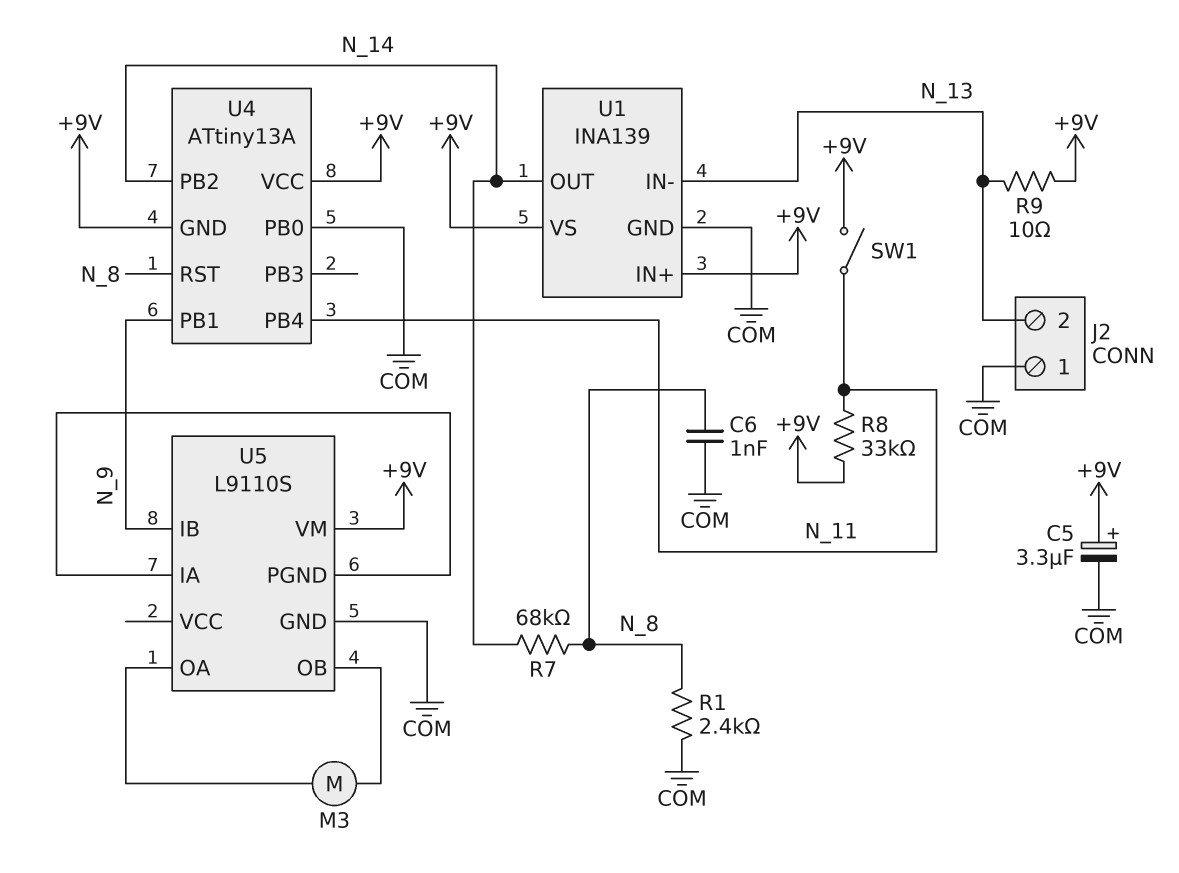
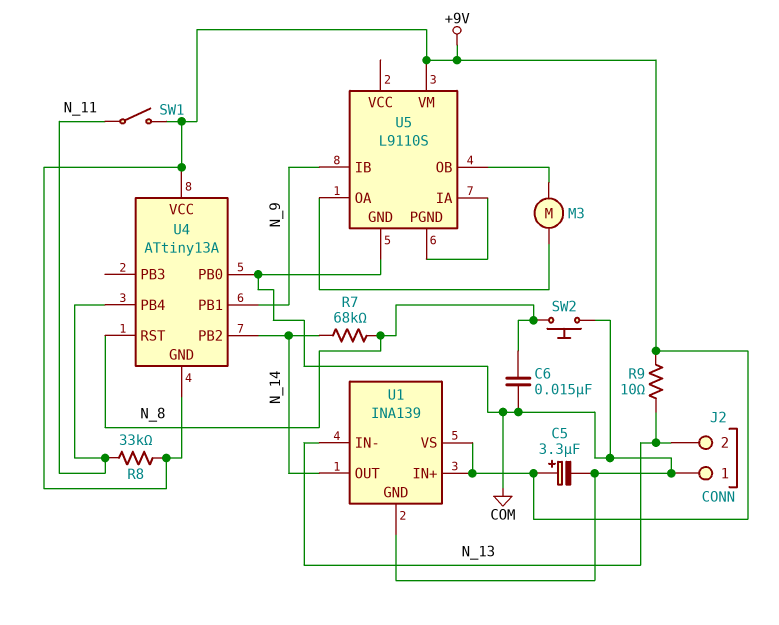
C6: 1nF (COM, N_8) -> 15nF (COM, N_8)
R1: 2.4k (COM, N_8) -> none
SW2: none -> button (COM, N_8)

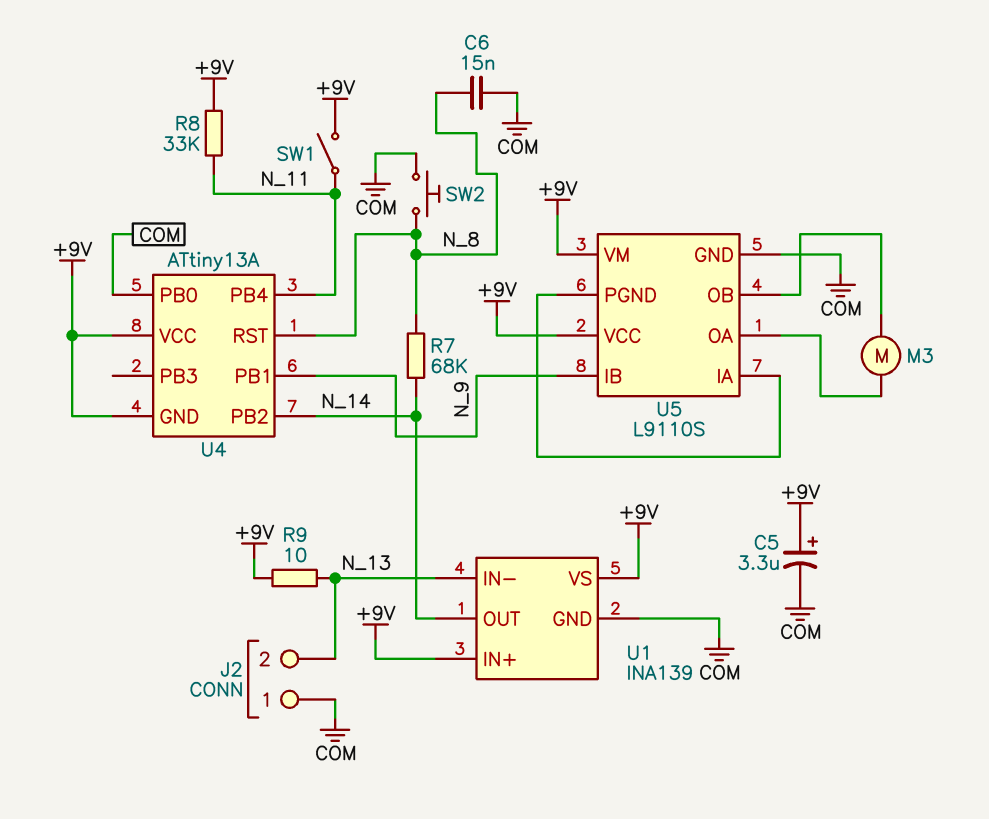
U5 pin VCC: none -> +9V

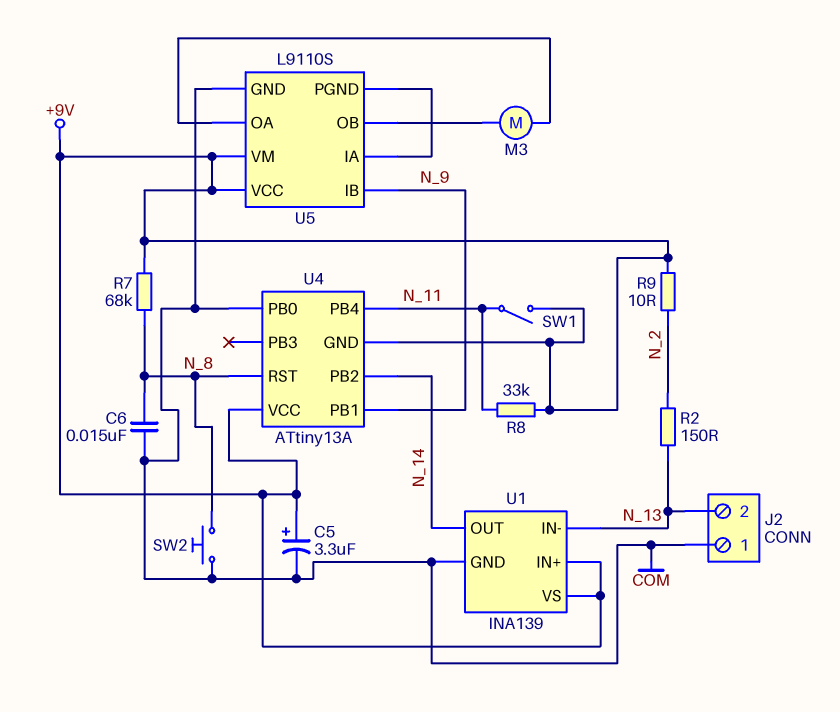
R2: none -> 150 (N_2, N_13)
R7: 68k (N_8, N_14) -> 68k (+9V, N_8)
R9: 10 (+9V, N_13) -> 10 (+9V, N_2)

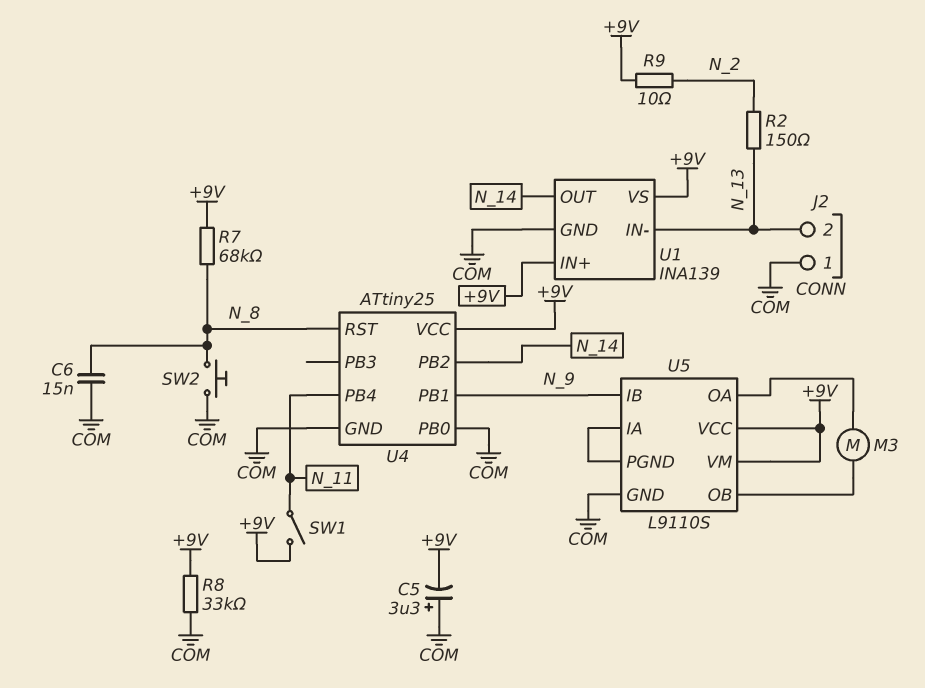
C5: 3.3uF (plus +9V, minus COM) -> 3.3uF (plus COM, minus +9V)
R8: 33k (+9V, N_11) -> 33k (+9V, COM)
U4: ATtiny13A -> ATtiny25
U4 pin GND: +9V -> COM

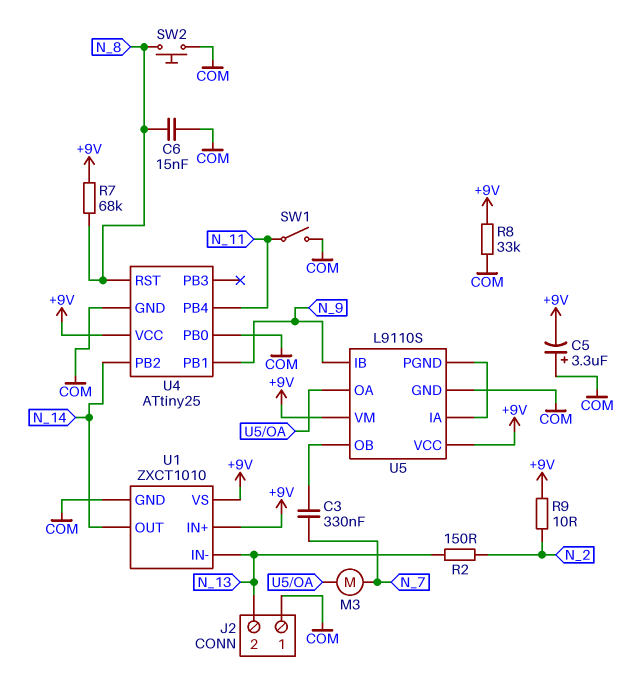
C3: none -> 330nF (N_7, U5/OB)
M3: motor (U5/OA, U5/OB) -> motor (N_7, U5/OA)
SW1: switch (+9V, N_11) -> switch (COM, N_11)
U1: INA139 -> ZXCT1010

